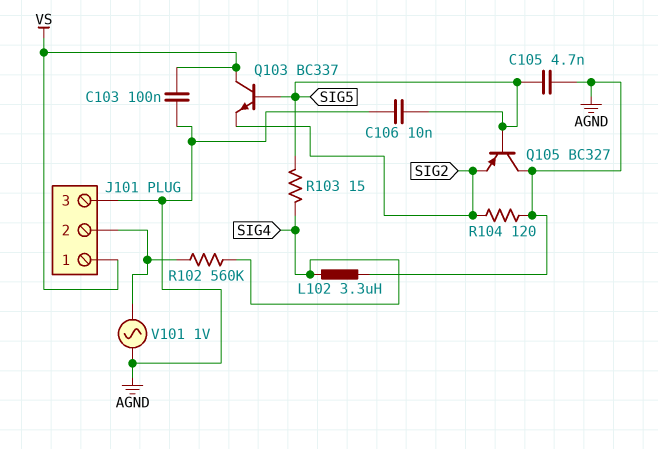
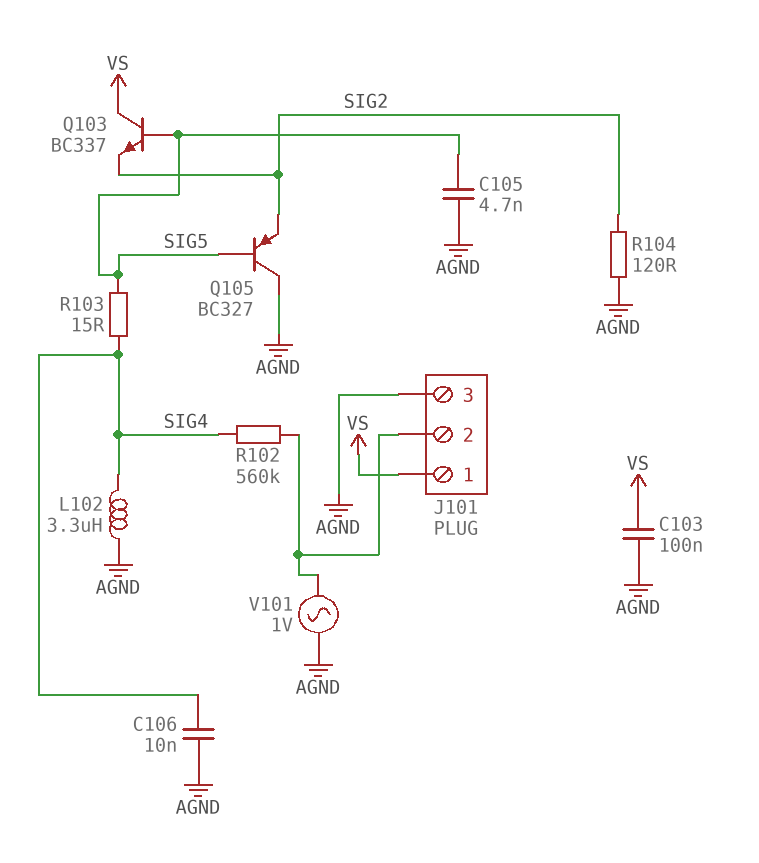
C106: 10nF (AGND, SIG5) -> 10nF (AGND, SIG4)

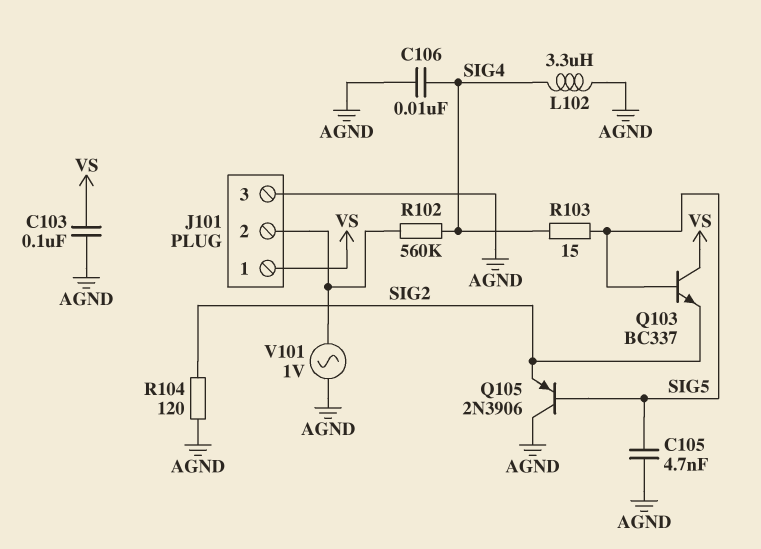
Q105: PNP BC327 (B SIG5, C AGND, E SIG2) -> PNP 2N3906 (B SIG5, C AGND, E SIG2)

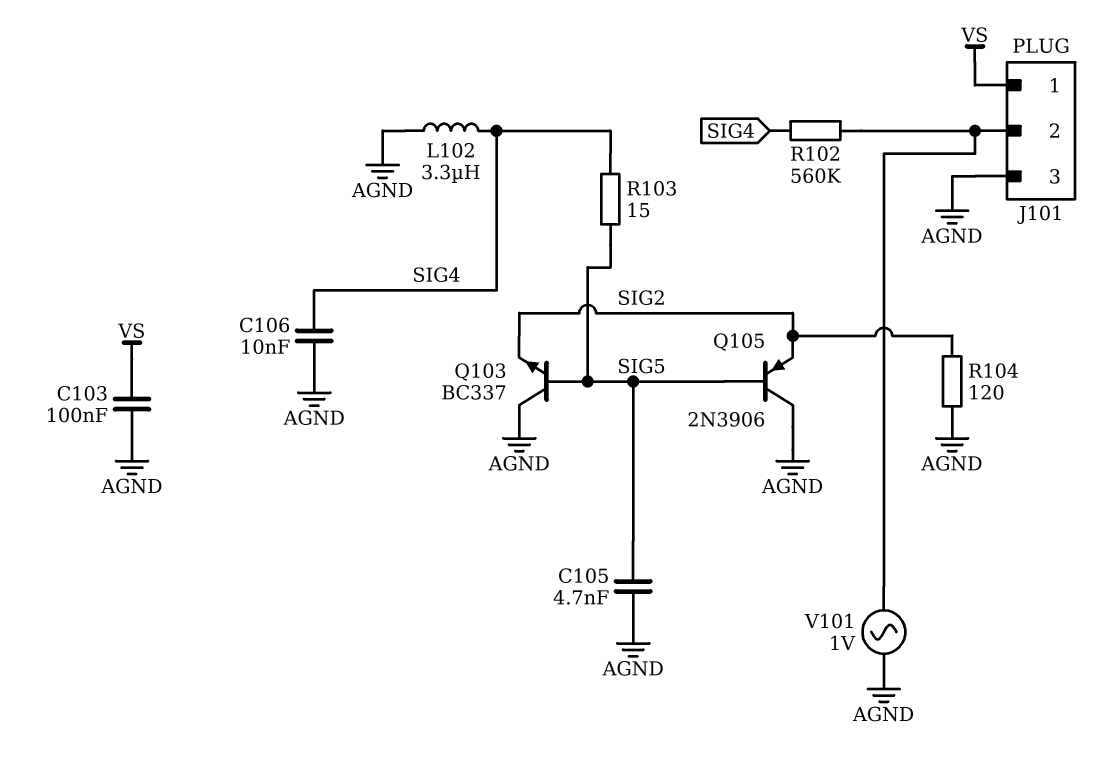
Q103: NPN BC337 (B SIG5, C VS, E SIG2) -> NPN BC337 (B SIG5, C AGND, E SIG2)

